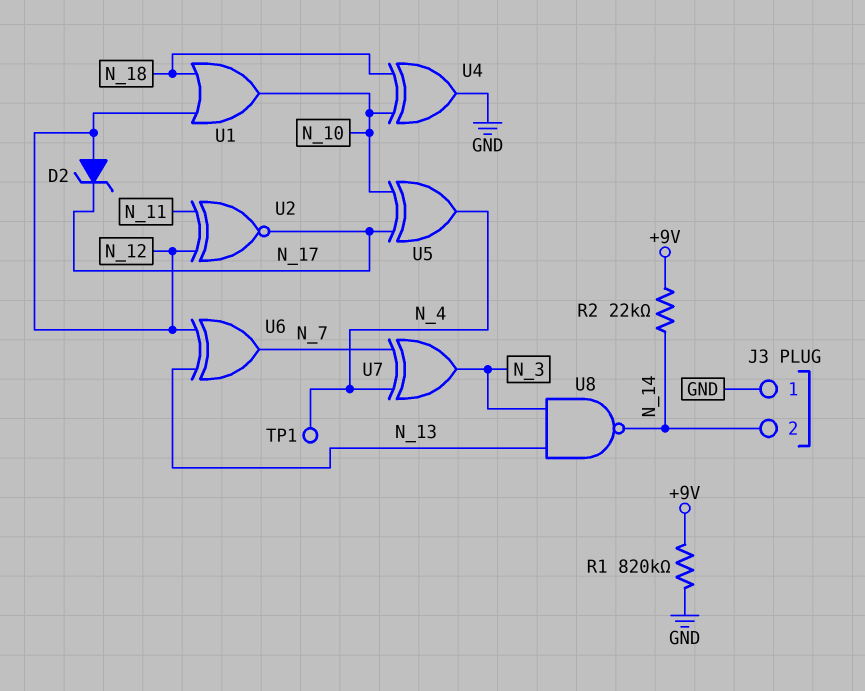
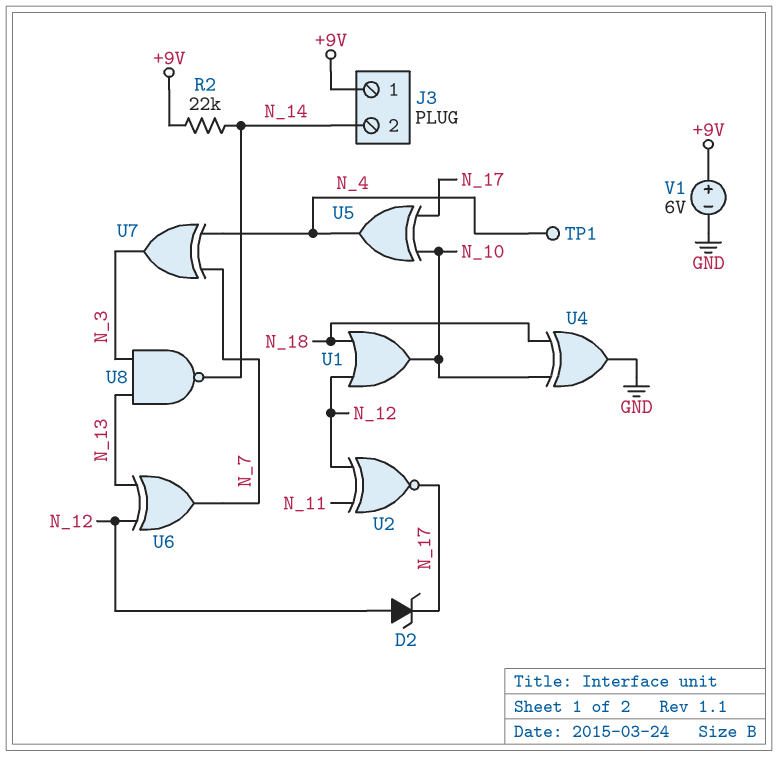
J3 pin 1: GND -> +9V
R1: 820k (+9V, GND) -> none
V1: none -> 6V (plus +9V, minus GND)

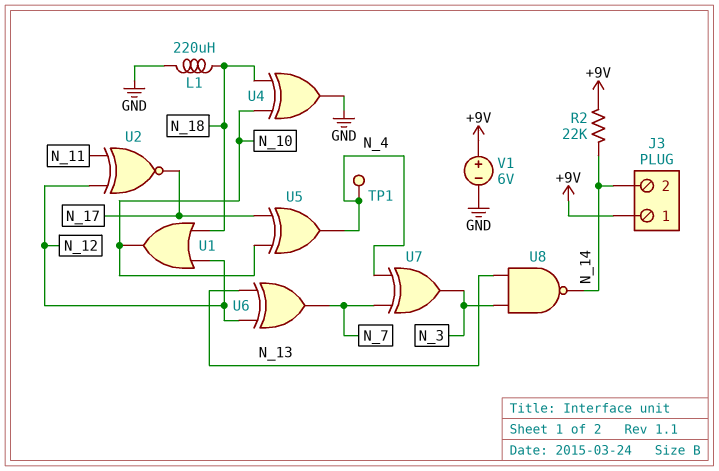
D2: zener (A N_12, K N_17) -> none
L1: none -> 220uH (GND, N_18)

